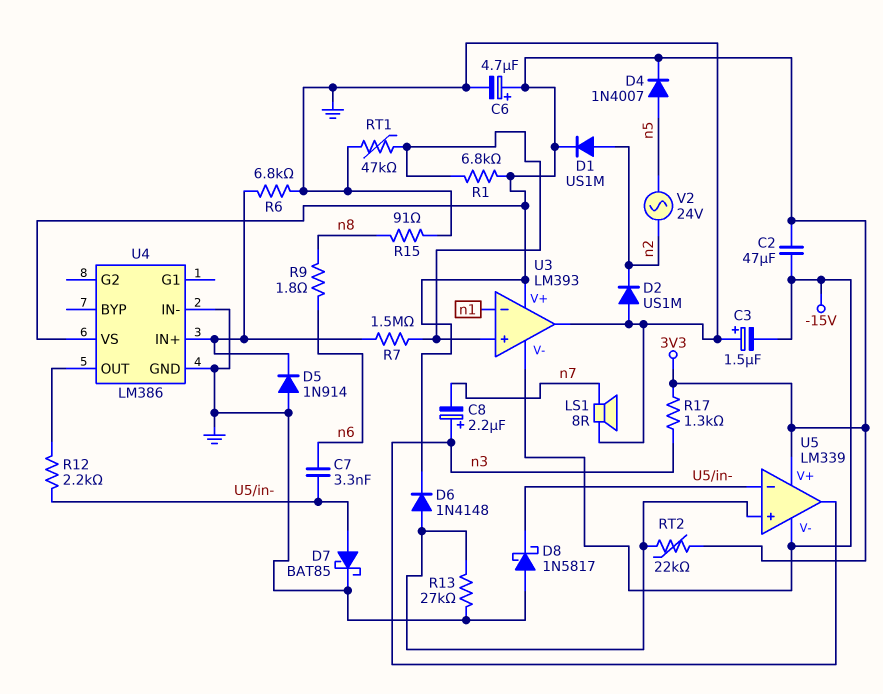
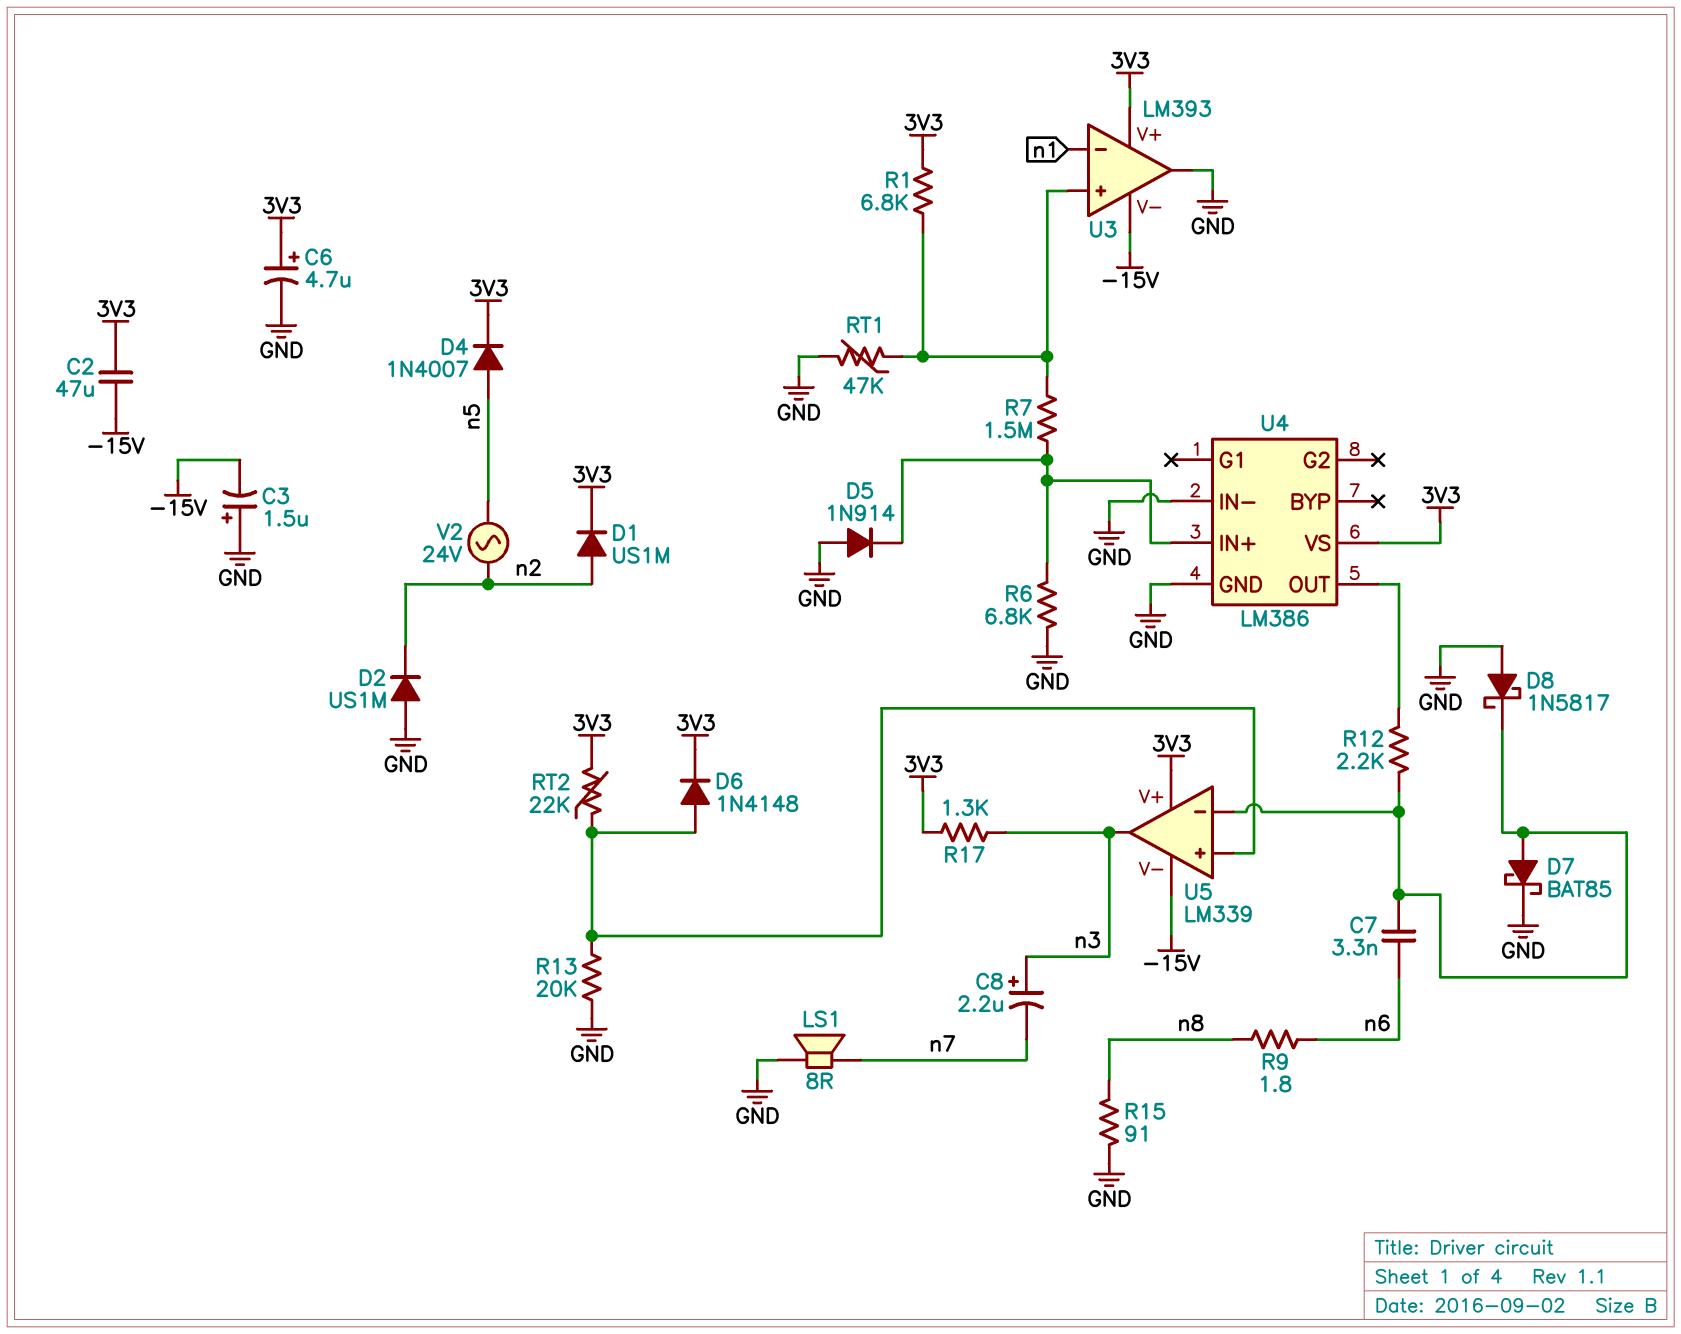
R13: 27k (GND, U5/in+) -> 20k (GND, U5/in+)

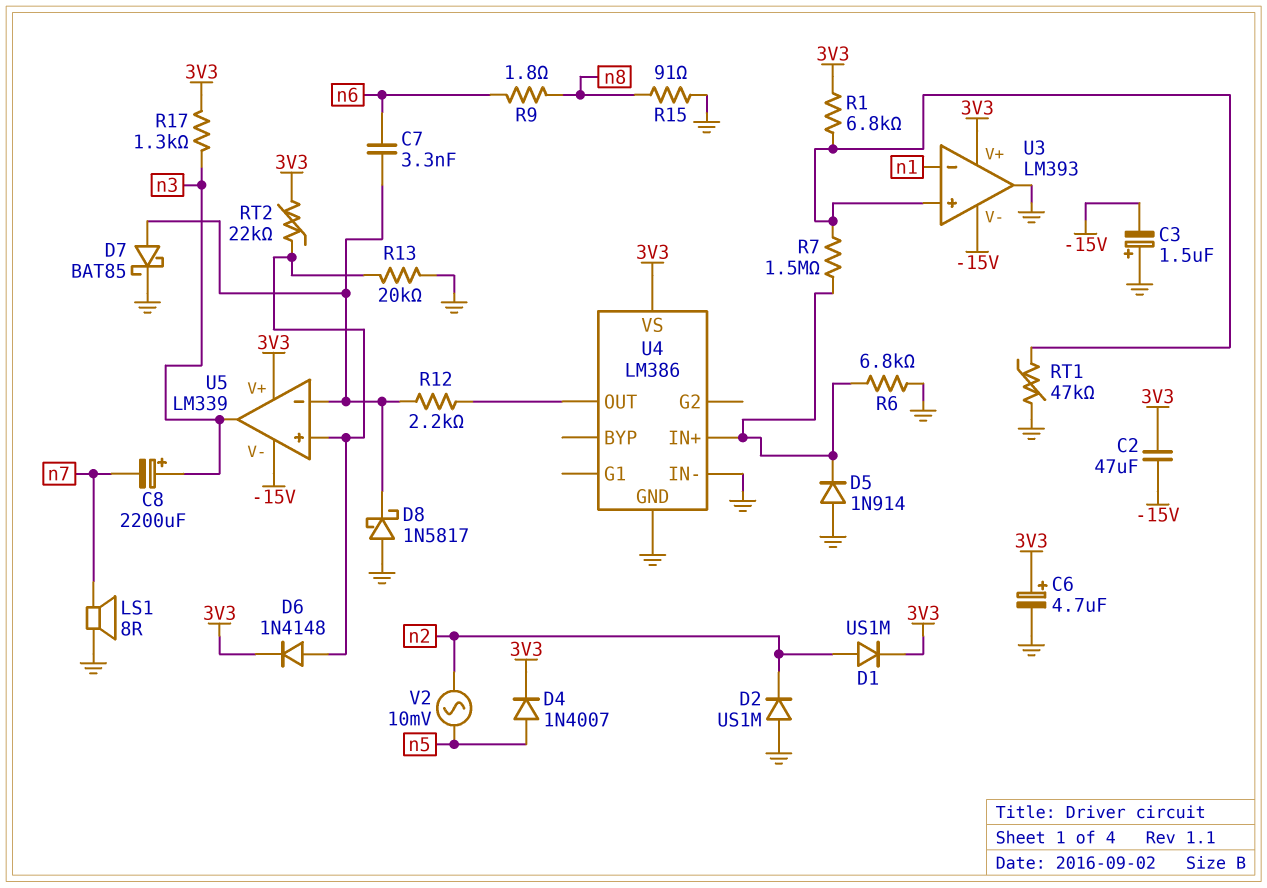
C8: 2.2uF (plus n3, minus n7) -> 2200uF (plus n3, minus n7)
V2: AC 24V (n2, n5) -> AC 10mV (n2, n5)

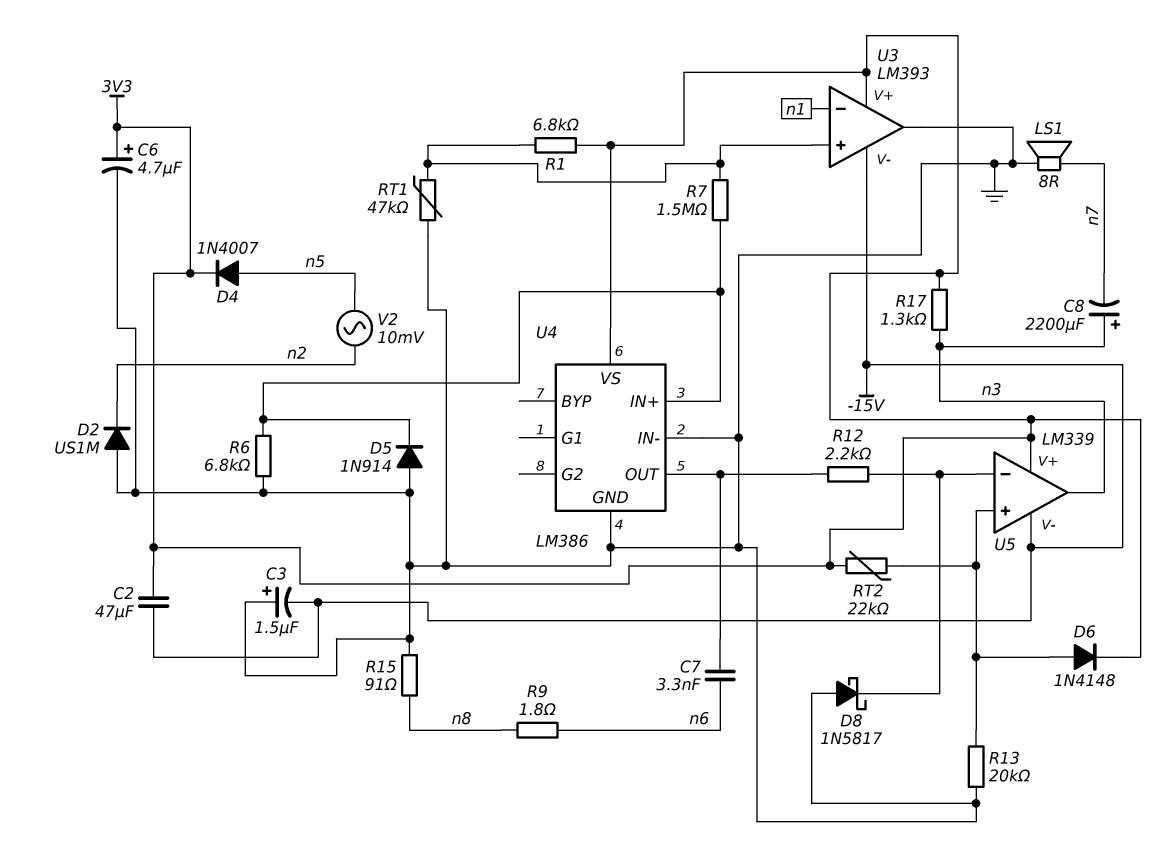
C7: 3.3nF (U5/in-, n6) -> 3.3nF (U4/OUT, n6)
D1: diode US1M (A n2, K 3V3) -> none
D7: schottky BAT85 (A U5/in-, K GND) -> none

